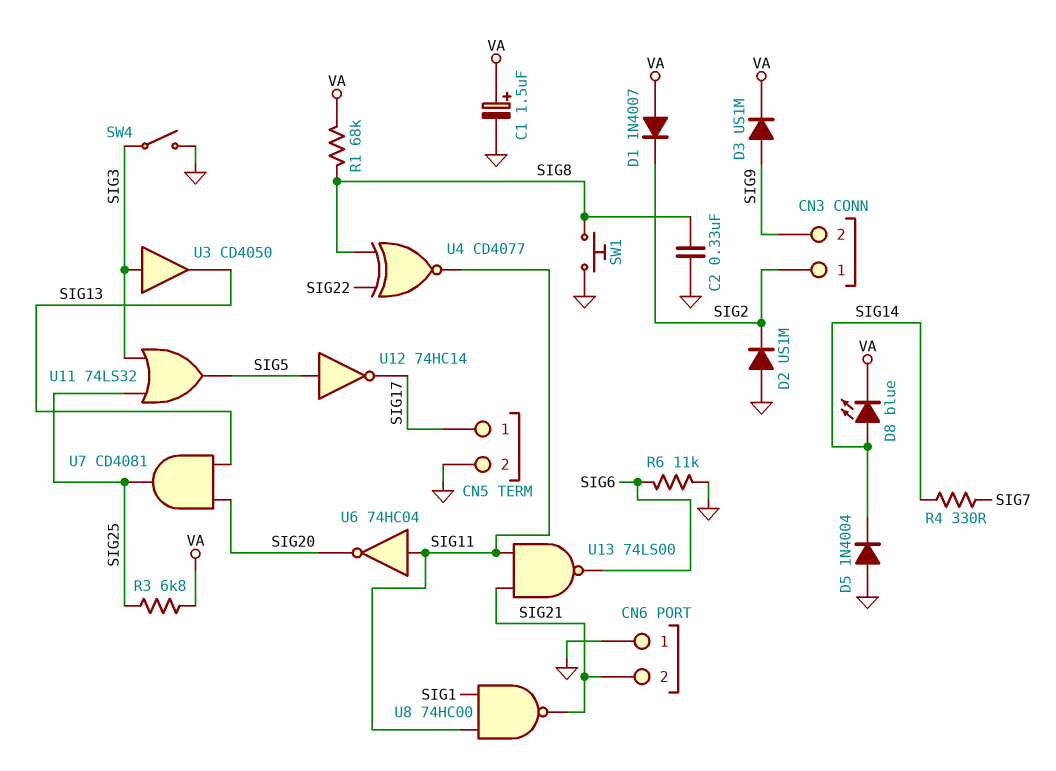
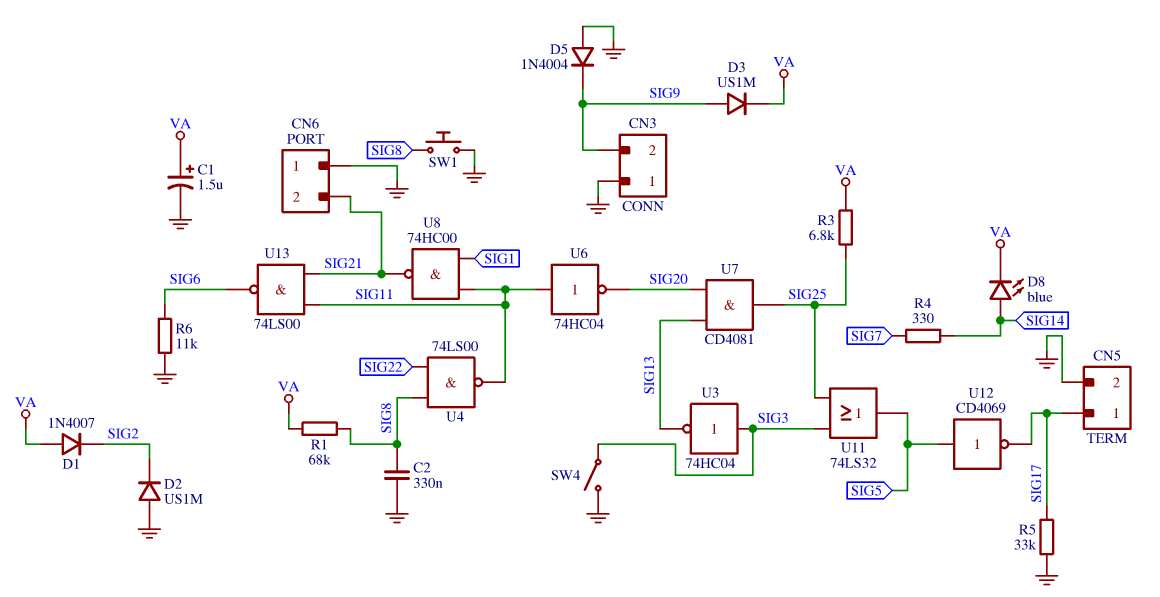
CN3 pin 1: SIG2 -> GND
D5: diode 1N4004 (A GND, K SIG14) -> diode 1N4004 (A GND, K SIG9)
R5: none -> 33k (GND, SIG17)
U3: buffer CD4050 (in SIG3, out SIG13) -> NOT 74HC04 (in SIG3, out SIG13)
U4: XNOR CD4077 (in SIG8, in SIG22, out SIG11) -> NAND 74LS00 (in SIG8, in SIG22, out SIG11)
U12: NOT 74HC14 (in SIG5, out SIG17) -> NOT CD4069 (in SIG5, out SIG17)

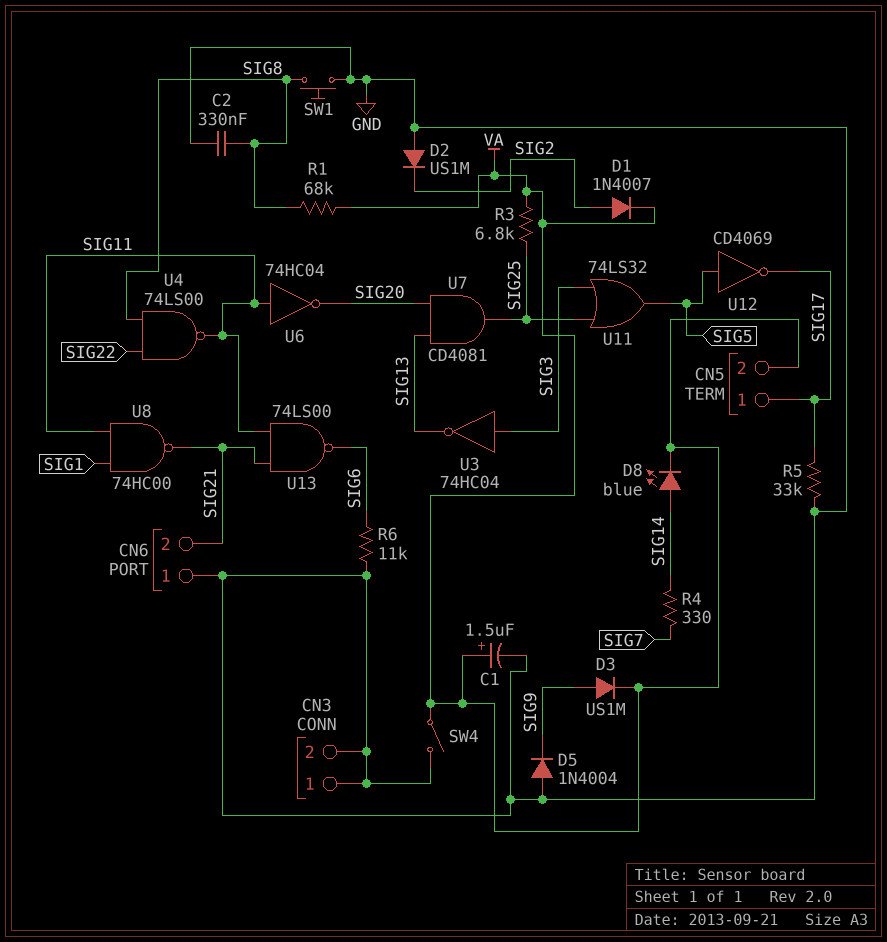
CN3 pin 2: SIG9 -> GND
CN5 pin 2: GND -> VA
D1: diode 1N4007 (A VA, K SIG2) -> diode 1N4007 (A SIG2, K VA)
SW4: switch (GND, SIG3) -> switch (GND, VA)

